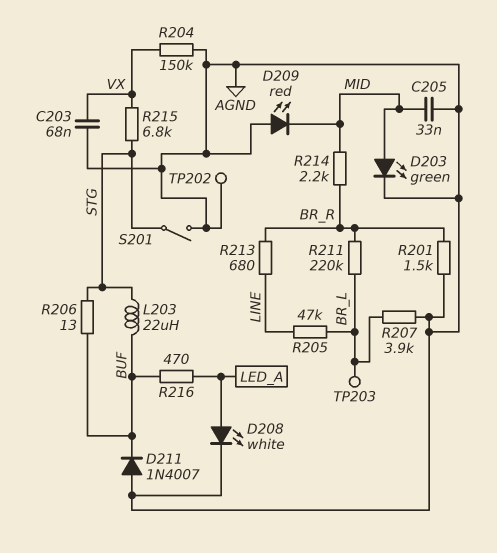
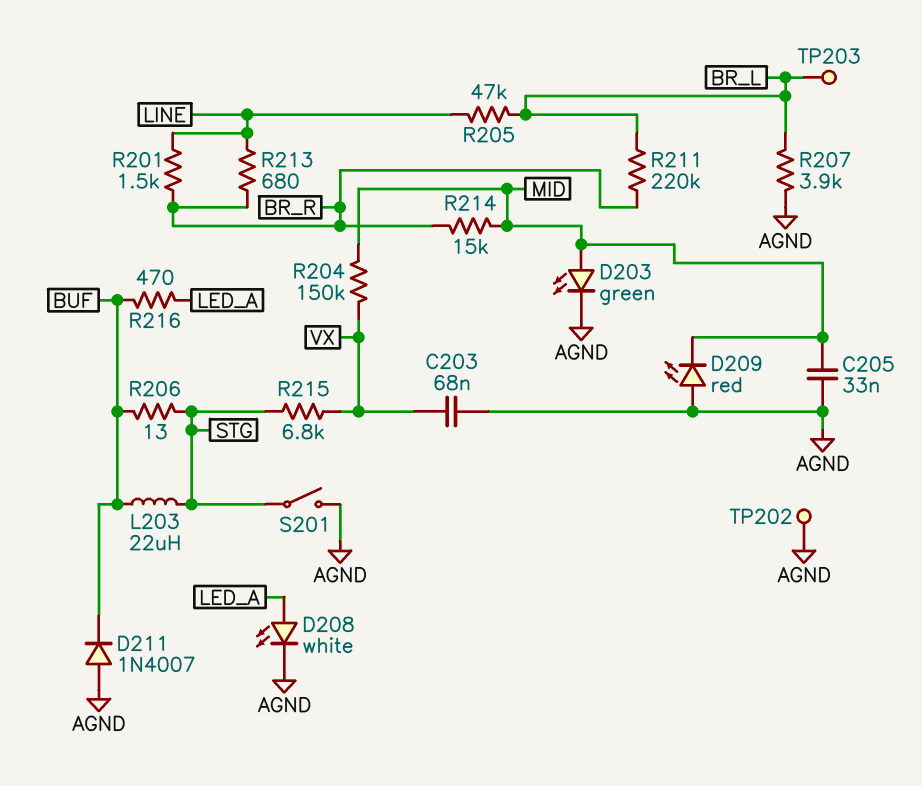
R201: 1.5k (AGND, BR_R) -> 1.5k (BR_R, LINE)
R204: 150k (AGND, VX) -> 150k (MID, VX)
R214: 2.2k (BR_R, MID) -> 15k (BR_R, MID)

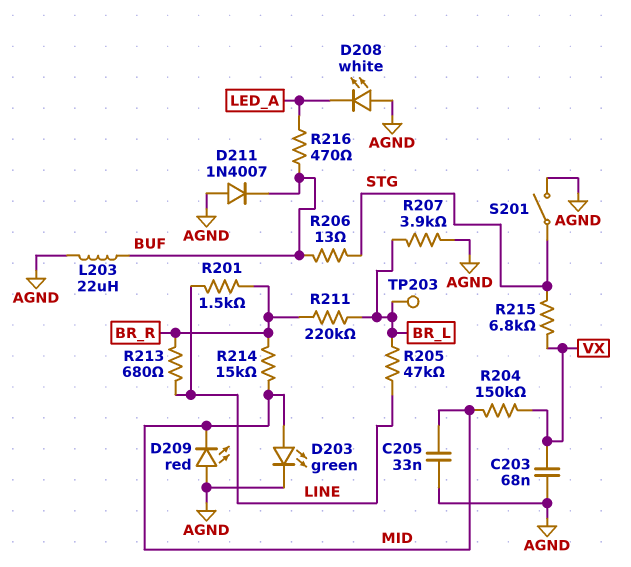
D208: LED white (A LED_A, K AGND) -> LED white (A AGND, K LED_A)
L203: 22uH (BUF, STG) -> 22uH (AGND, BUF)
TP202: test point (AGND) -> none

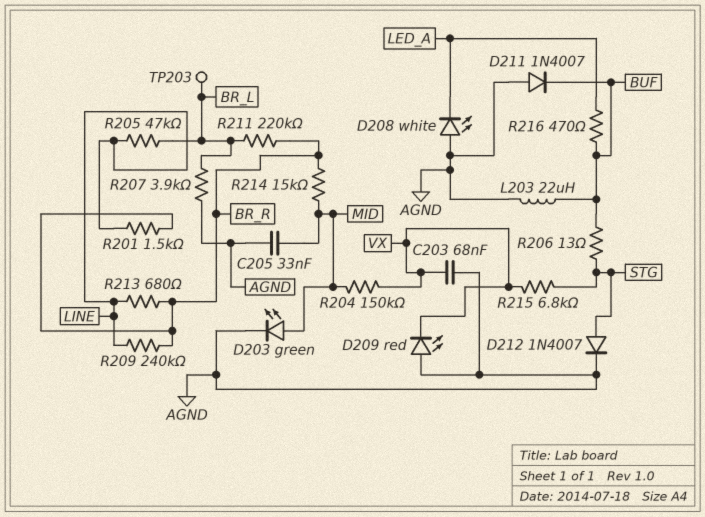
D209: LED red (A AGND, K MID) -> LED red (A AGND, K VX)
D212: none -> diode 1N4007 (A STG, K AGND)
R209: none -> 240k (BR_R, LINE)
S201: switch (AGND, STG) -> none

